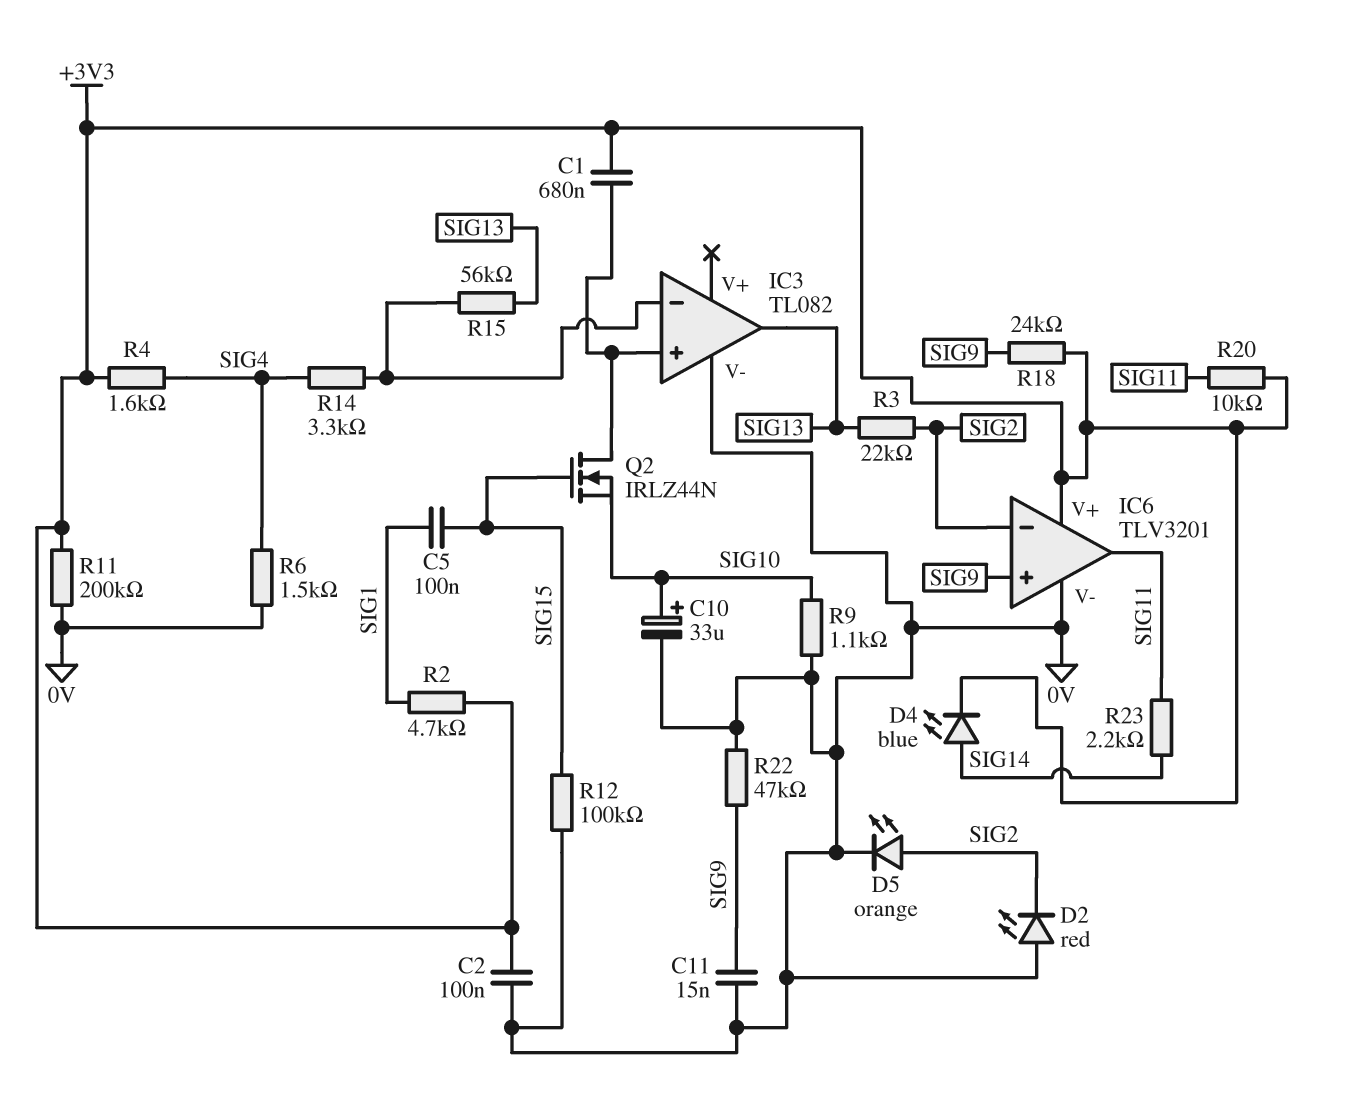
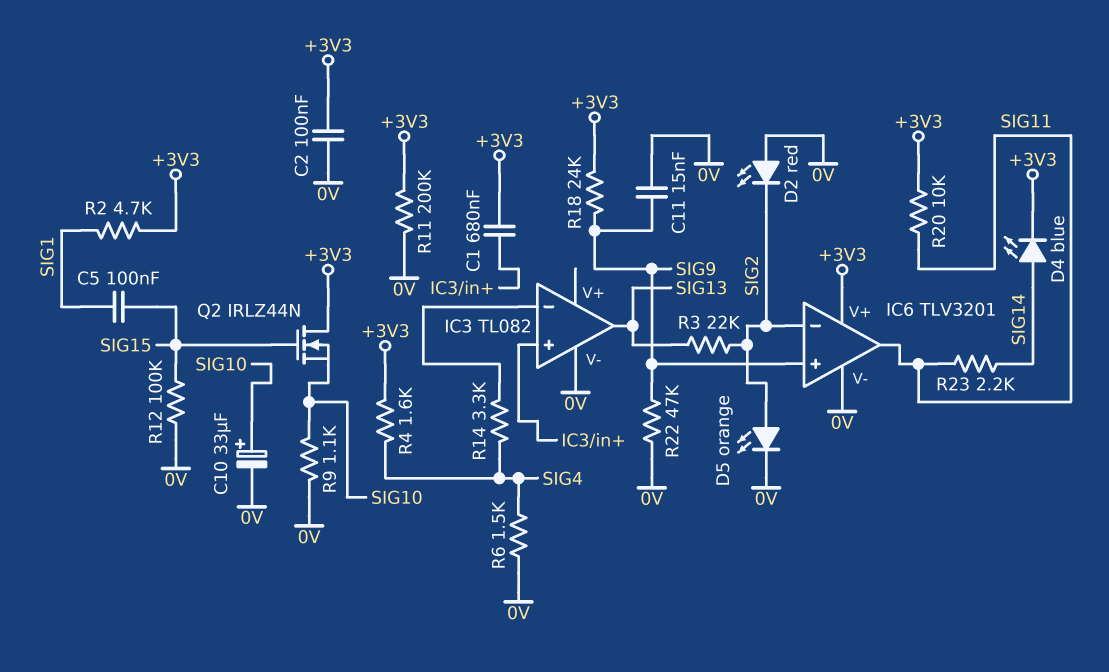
Q2: NMOS IRLZ44N (G SIG15, D IC3/in+, S SIG10) -> NMOS IRLZ44N (G SIG15, D +3V3, S SIG10)
R15: 56k (IC3/in-, SIG13) -> none

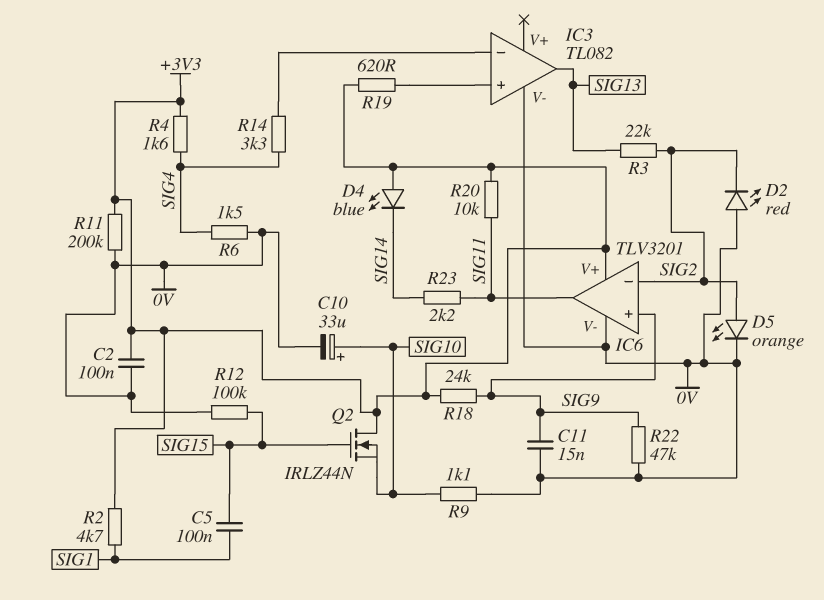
C1: 680nF (+3V3, IC3/in+) -> none
D4: LED blue (A SIG14, K +3V3) -> LED blue (A +3V3, K SIG14)
R19: none -> 620 (+3V3, IC3/in+)

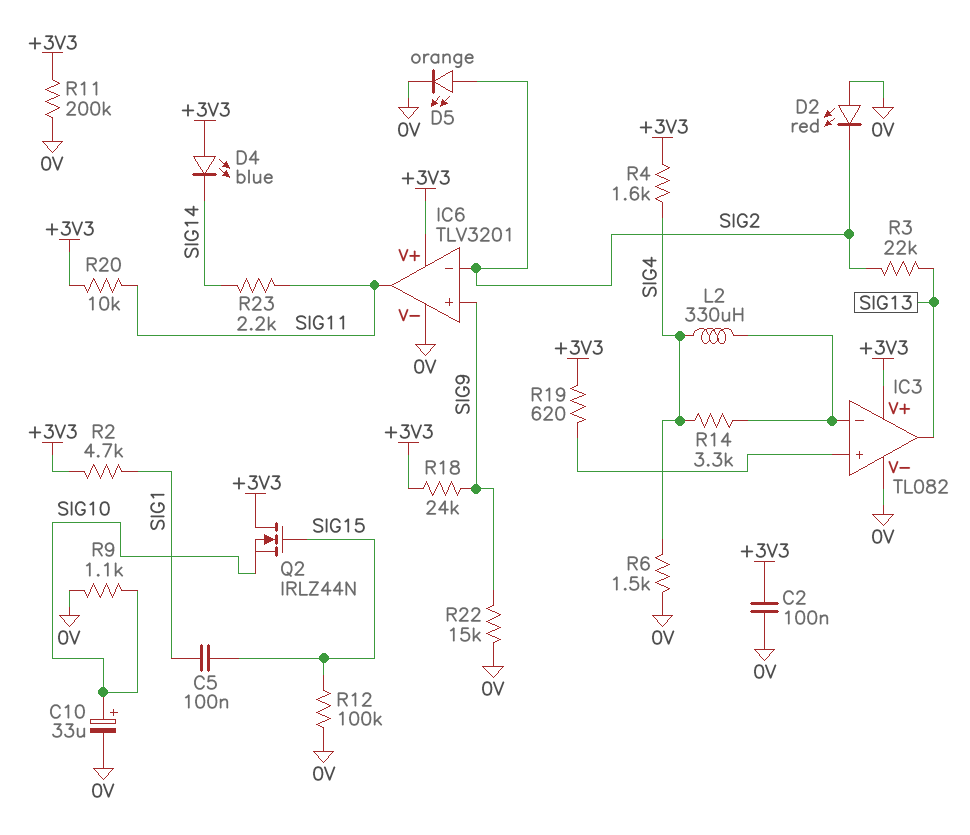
C11: 15nF (0V, SIG9) -> none
IC3 pin V+: none -> +3V3
L2: none -> 330uH (IC3/in-, SIG4)
R22: 47k (0V, SIG9) -> 15k (0V, SIG9)

